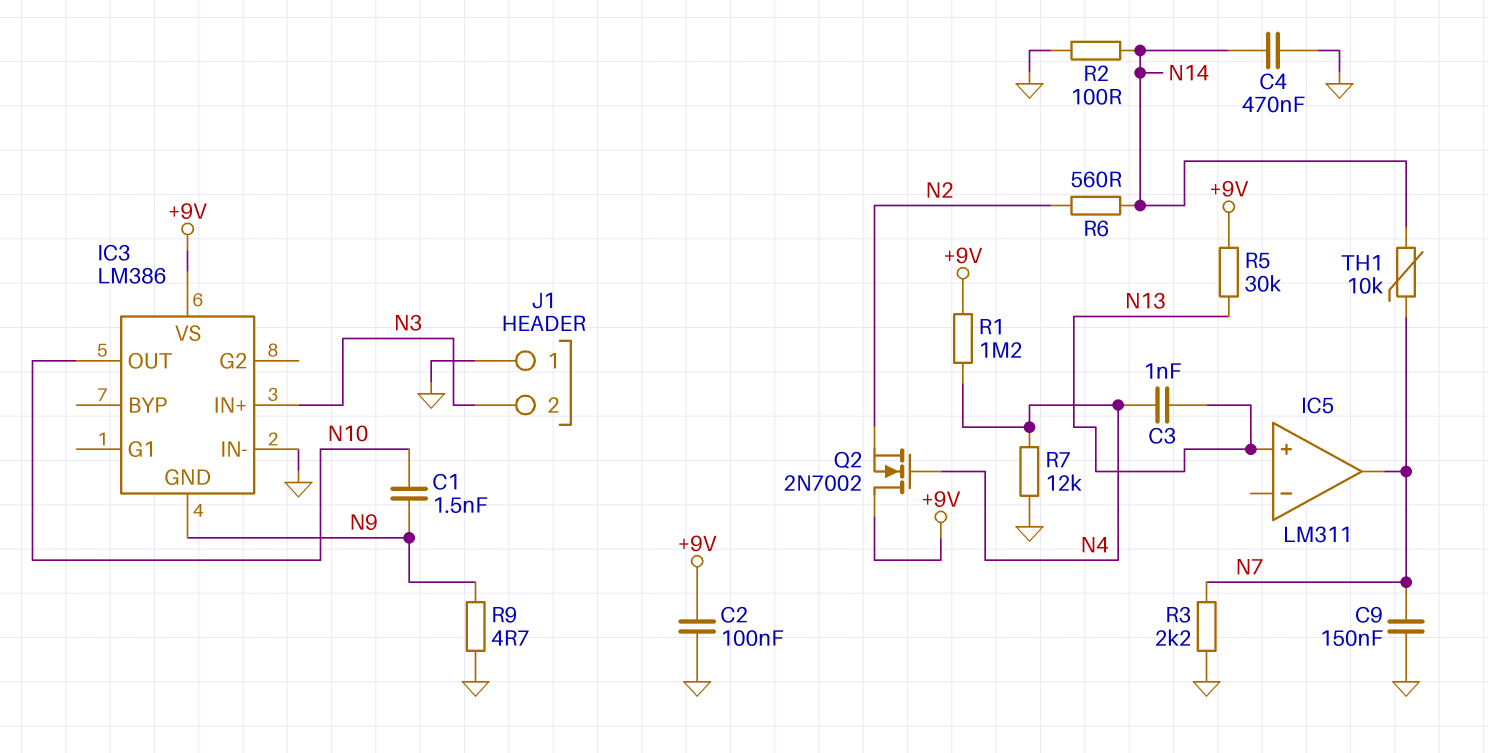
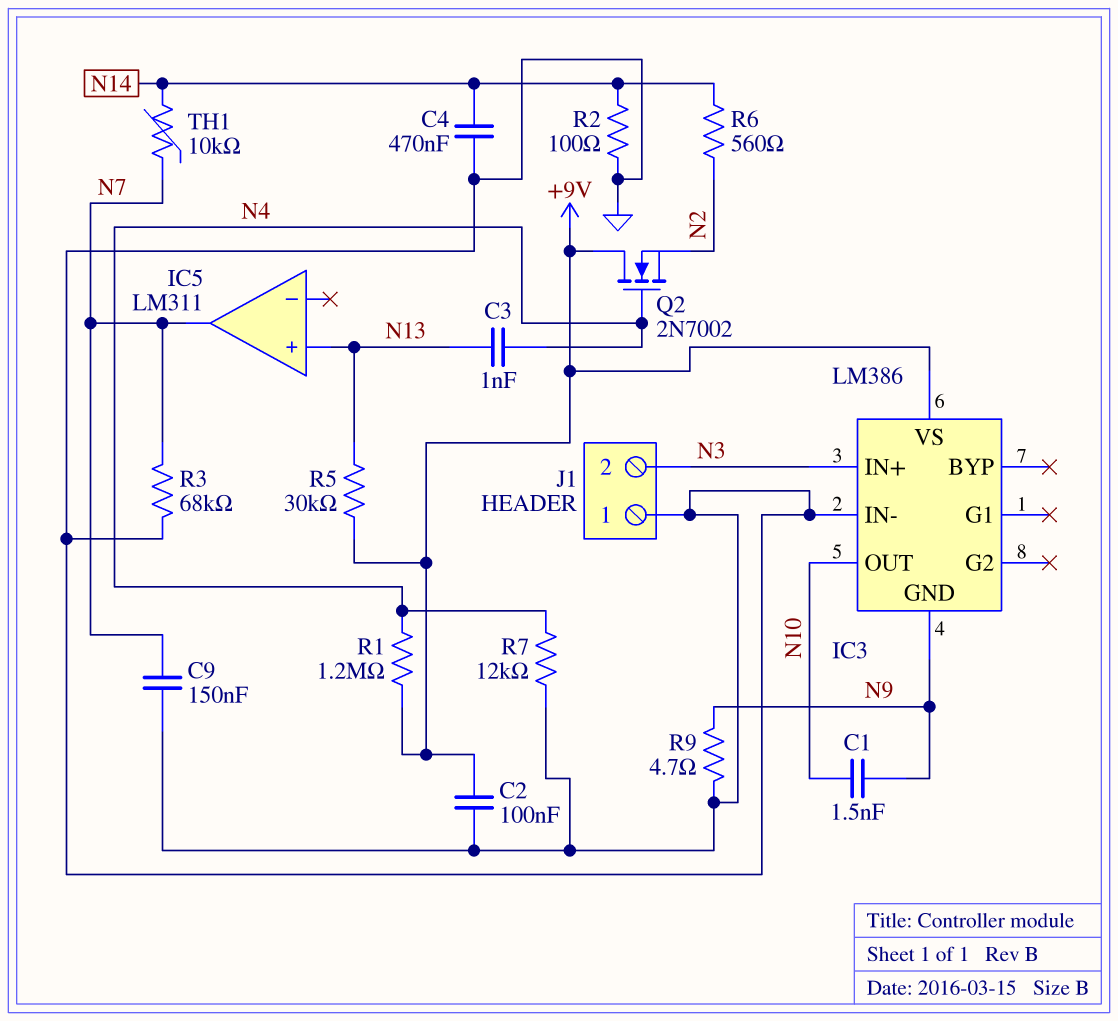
R3: 2.2k (GND, N7) -> 68k (GND, N7)

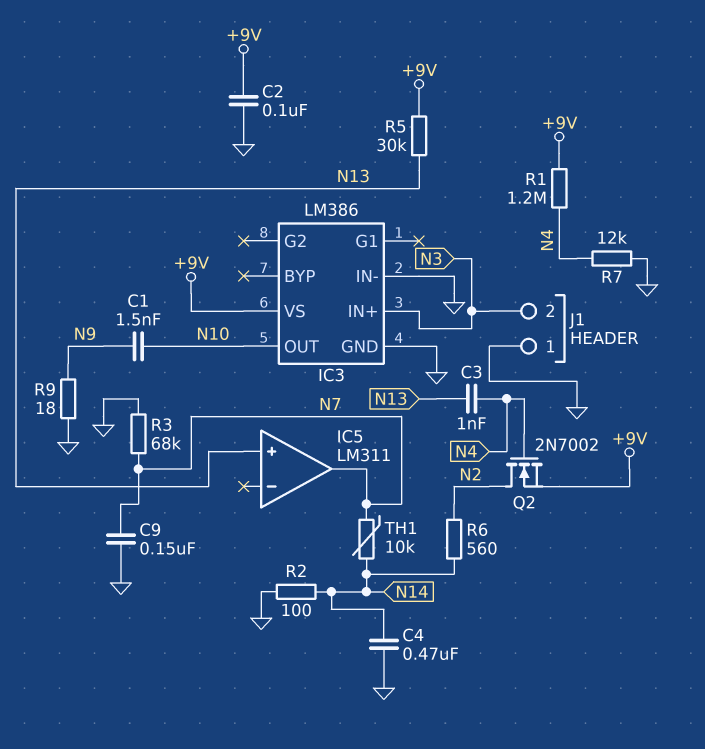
IC3 pin GND: N9 -> GND
Q2: NMOS 2N7002 (G N4, D +9V, S N2) -> NMOS 2N7002 (G N4, D N2, S +9V)
R9: 4.7 (GND, N9) -> 18 (GND, N9)

